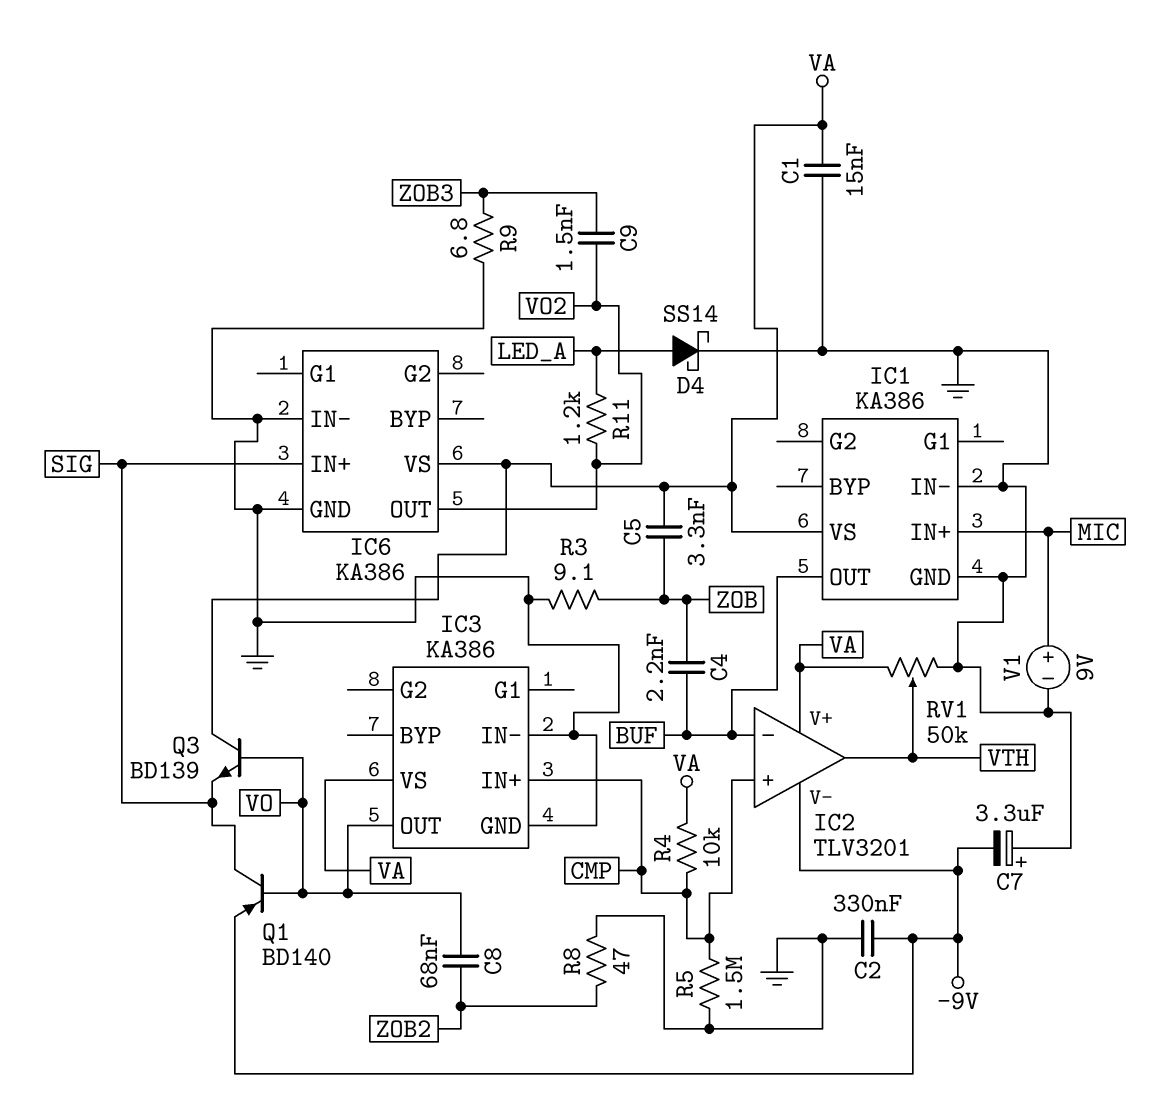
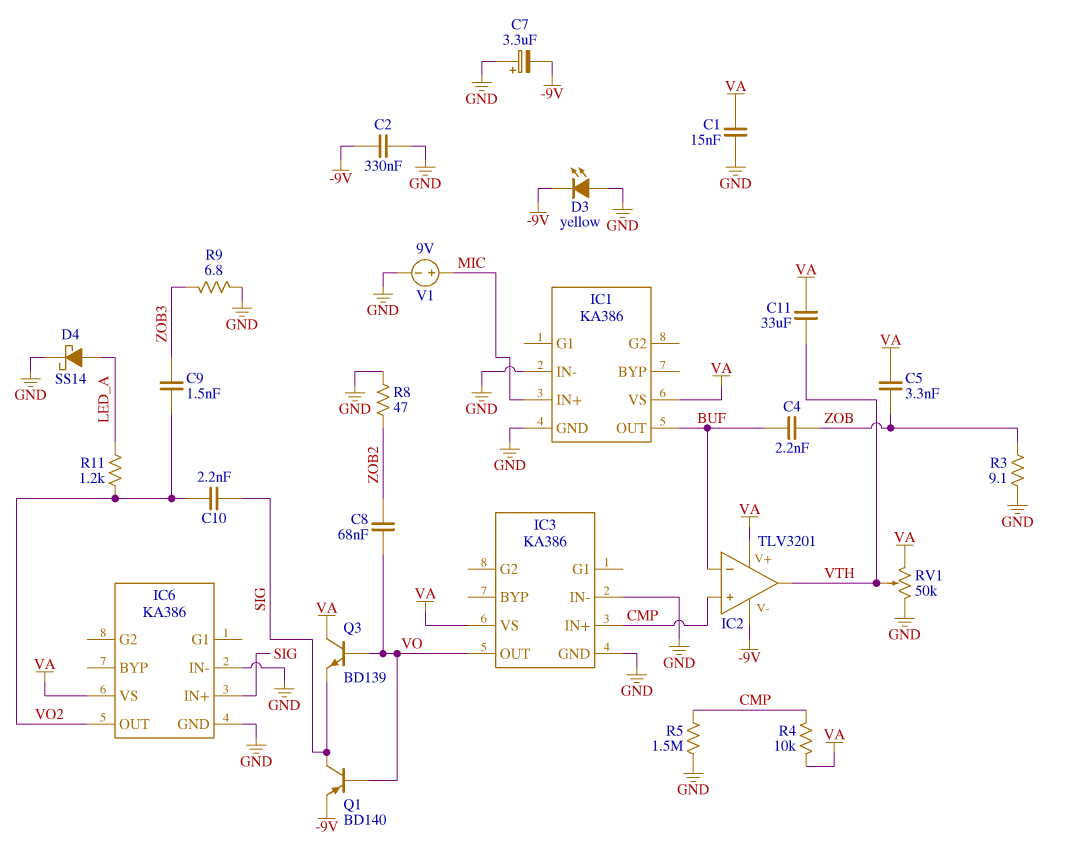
C10: none -> 2.2nF (SIG, VO2)
C11: none -> 33uF (VA, VTH)
D3: none -> LED yellow (A GND, K -9V)

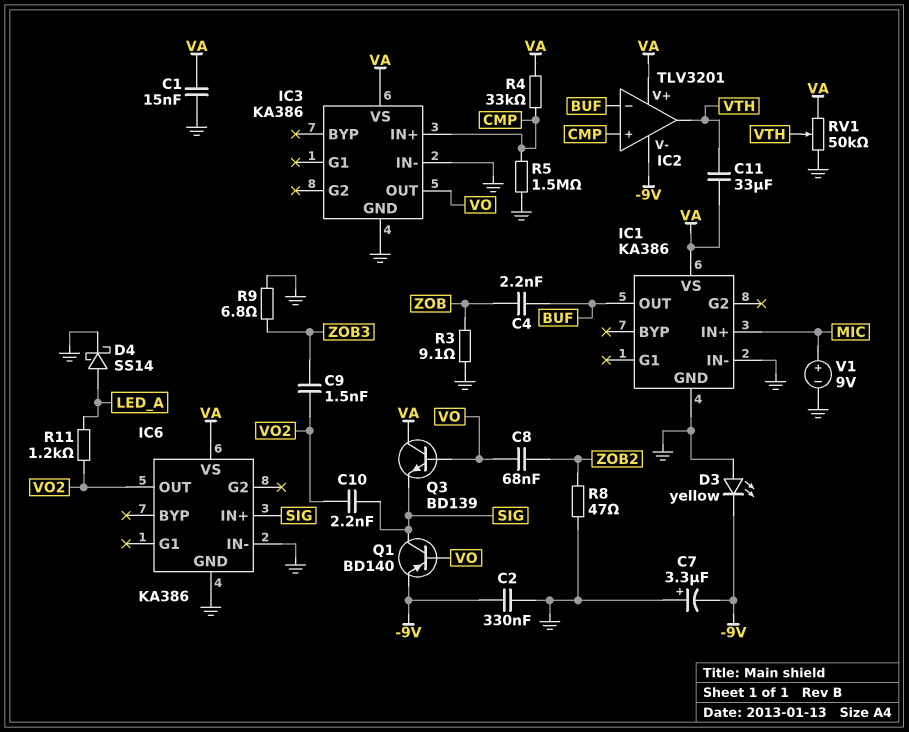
C5: 3.3nF (VA, ZOB) -> none
R4: 10k (CMP, VA) -> 33k (CMP, VA)

